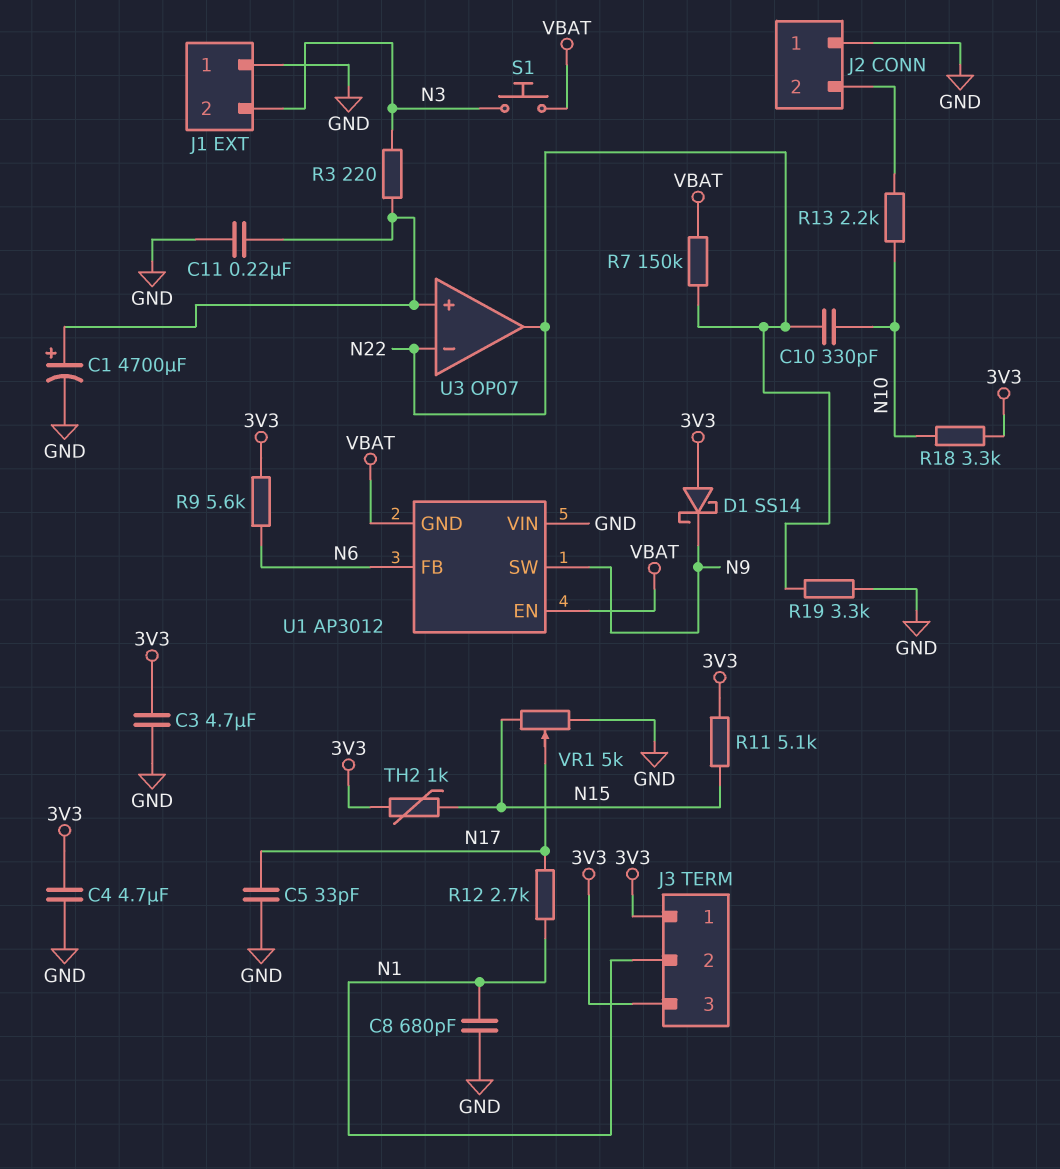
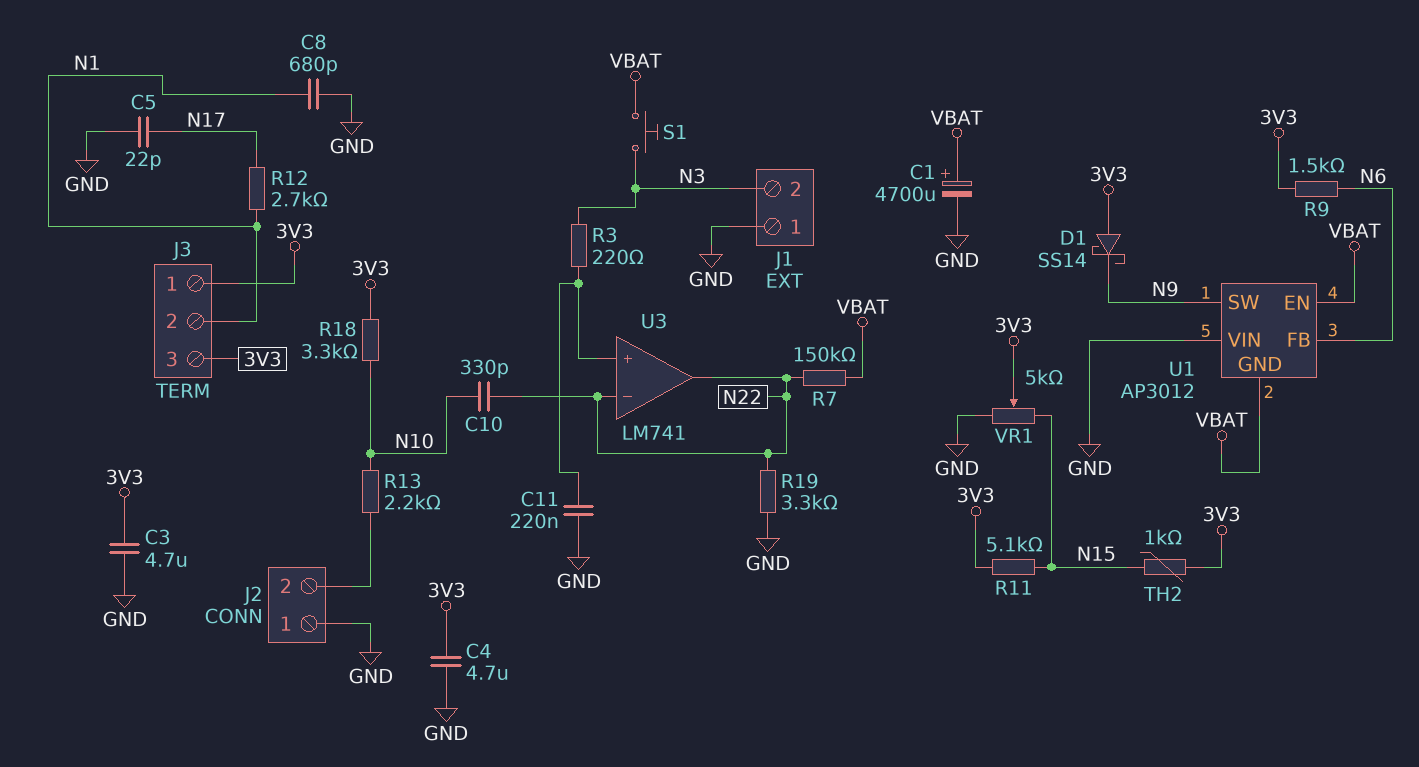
C1: 4700uF (plus U3/in+, minus GND) -> 4700uF (plus VBAT, minus GND)
C5: 33pF (GND, N17) -> 22pF (GND, N17)
R9: 5.6k (3V3, N6) -> 1.5k (3V3, N6)
U3: OP07 -> LM741
VR1: 5k (GND, N15, wiper N17) -> 5k (GND, N15, wiper 3V3)

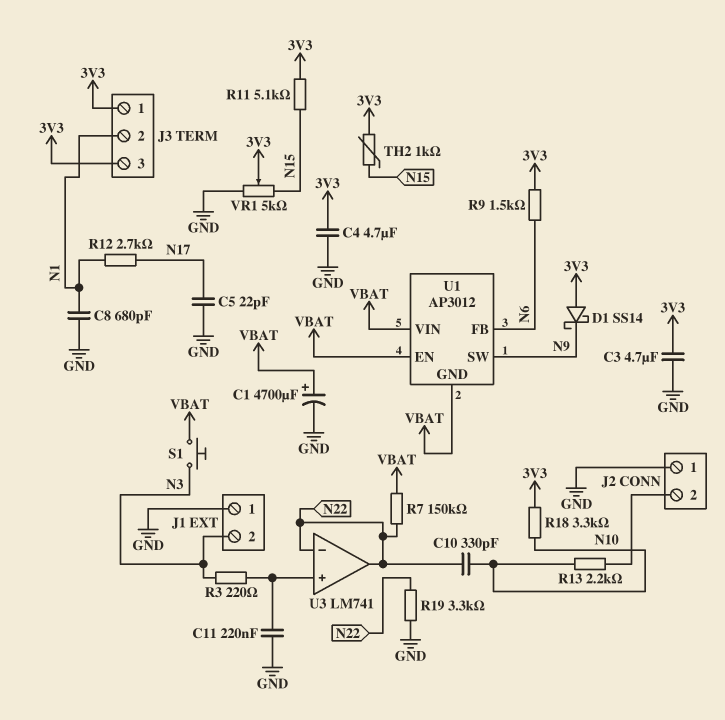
U1 pin VIN: GND -> VBAT

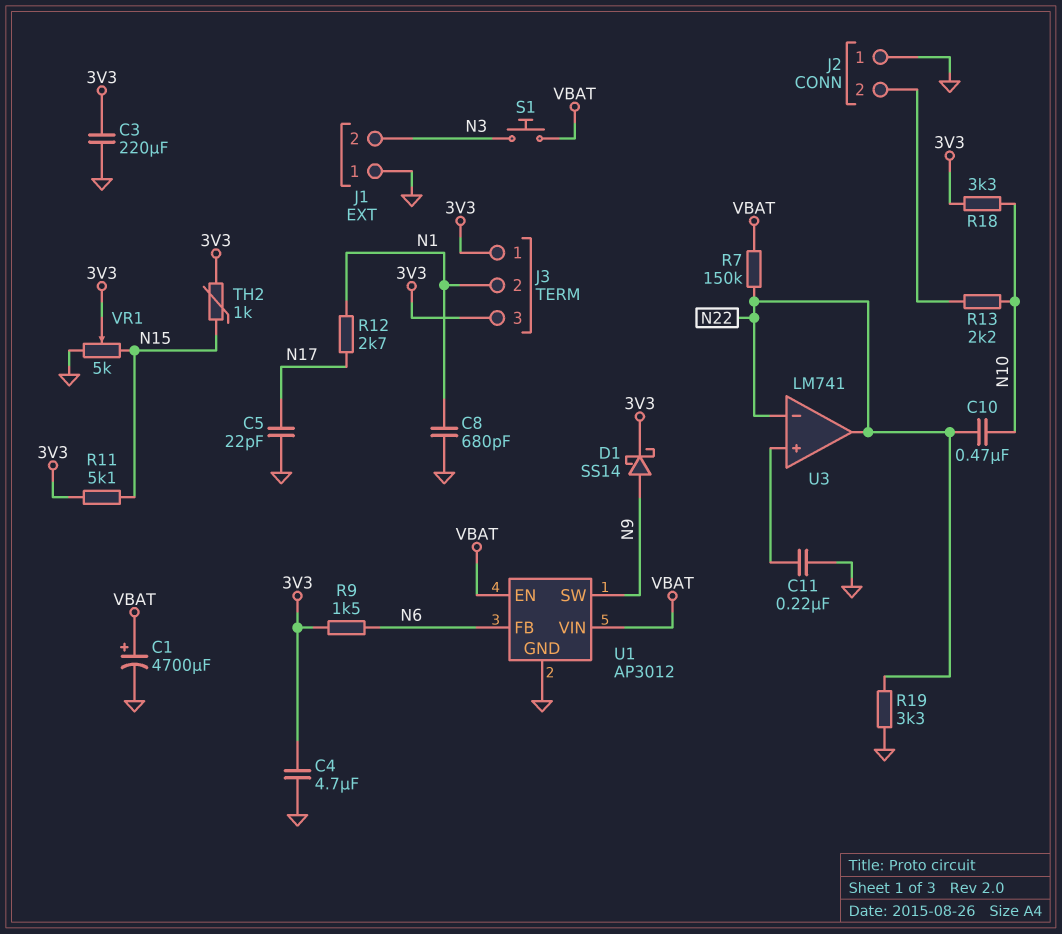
C3: 4.7uF (3V3, GND) -> 220uF (3V3, GND)
C10: 330pF (N10, N22) -> 470nF (N10, N22)
D1: schottky SS14 (A 3V3, K N9) -> schottky SS14 (A N9, K 3V3)
R3: 220 (N3, U3/in+) -> none
U1 pin GND: VBAT -> GND

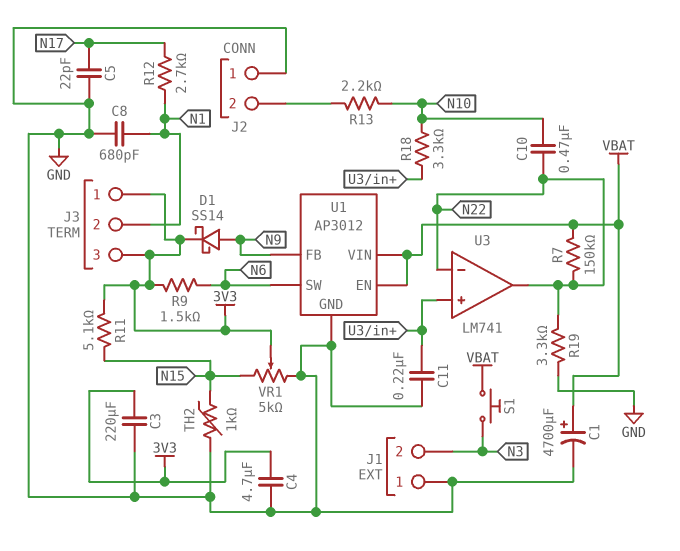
R18: 3.3k (3V3, N10) -> 3.3k (N10, U3/in+)
TH2: 1k (3V3, N15) -> 1k (GND, N15)
U1 pin FB: N6 -> N9
U1 pin SW: N9 -> N6

